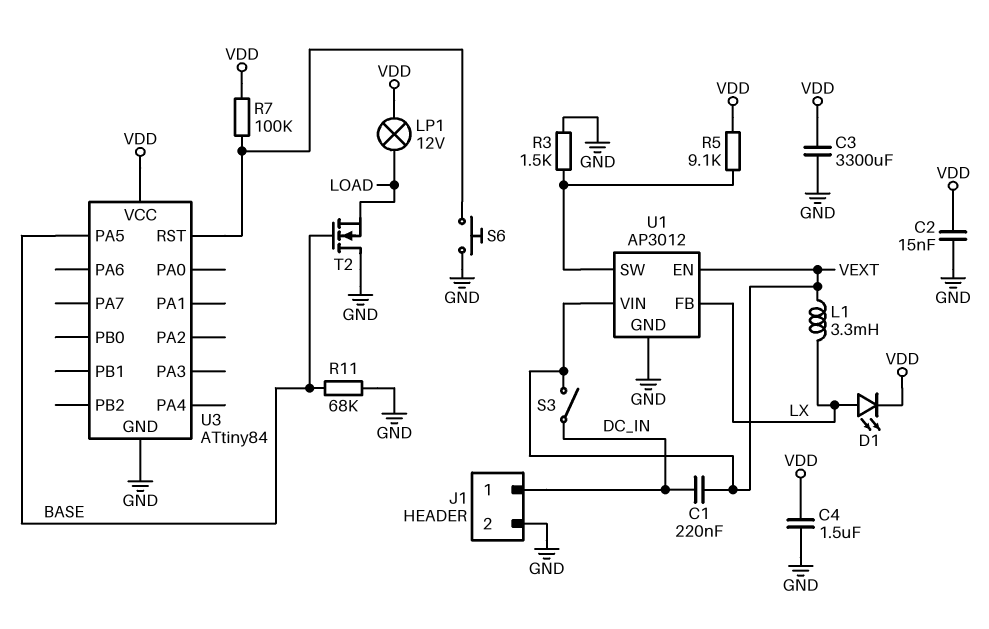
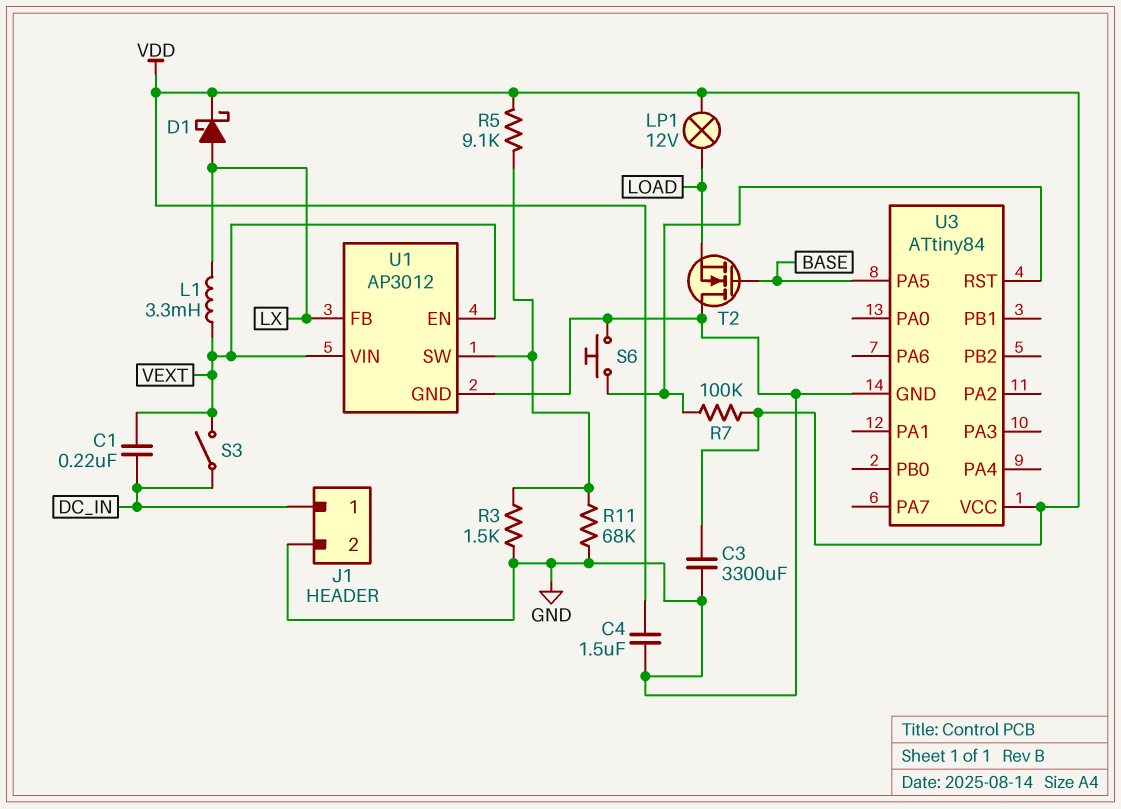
C2: 15nF (GND, VDD) -> none
D1: LED (A LX, K VDD) -> schottky (A LX, K VDD)
R11: 68k (BASE, GND) -> 68k (GND, U1/SW)

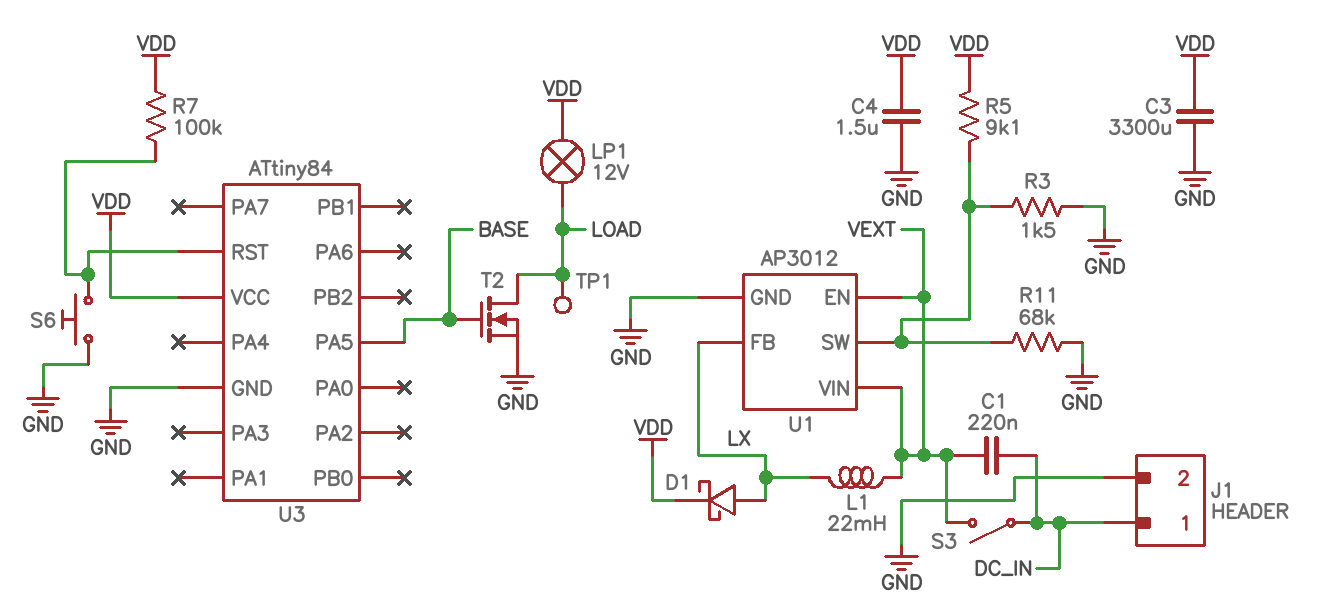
L1: 3.3mH (LX, VEXT) -> 22mH (LX, VEXT)
T2: NMOS (G BASE, D GND, S LOAD) -> NMOS (G BASE, D LOAD, S GND)
TP1: none -> test point (LOAD)

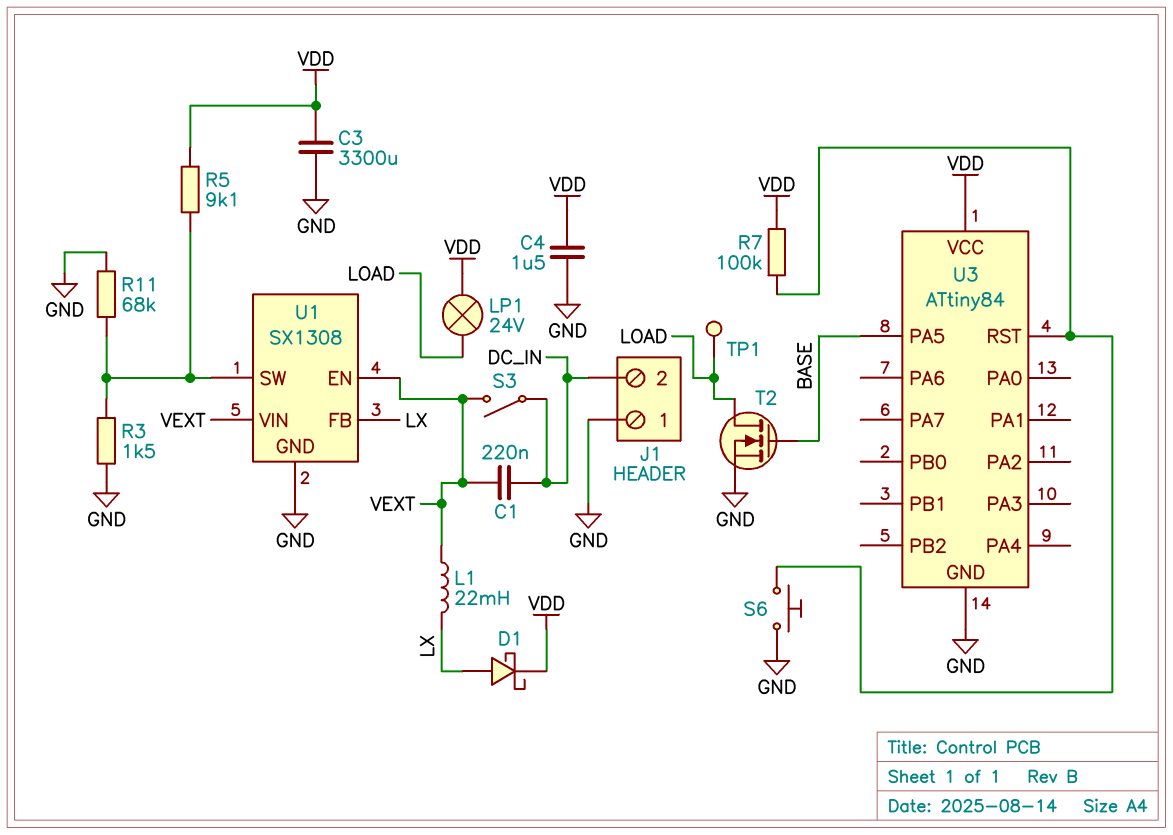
J1 pin 1: DC_IN -> GND
J1 pin 2: GND -> DC_IN
LP1: lamp 12V (LOAD, VDD) -> lamp 24V (LOAD, VDD)
U1: AP3012 -> SX1308

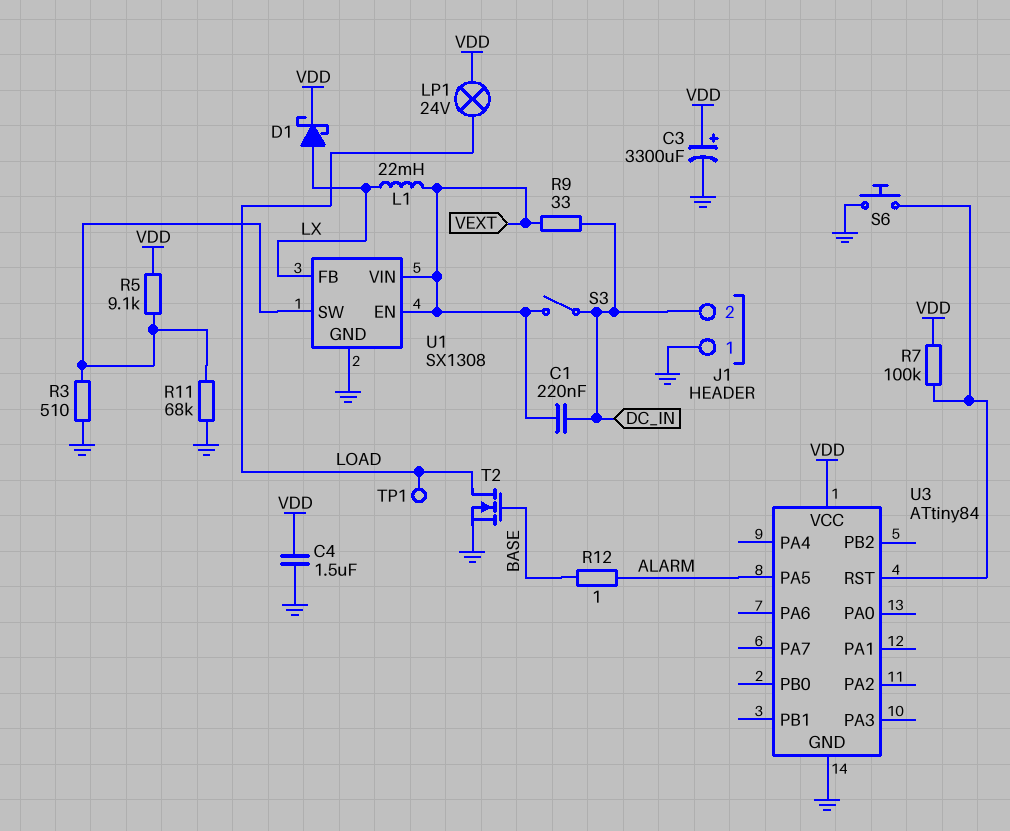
C3: 3300uF (GND, VDD) -> 3300uF (plus VDD, minus GND)
R3: 1.5k (GND, U1/SW) -> 510 (GND, U1/SW)
R9: none -> 33 (DC_IN, VEXT)
R12: none -> 1 (ALARM, BASE)
U3 pin PA5: BASE -> ALARM

